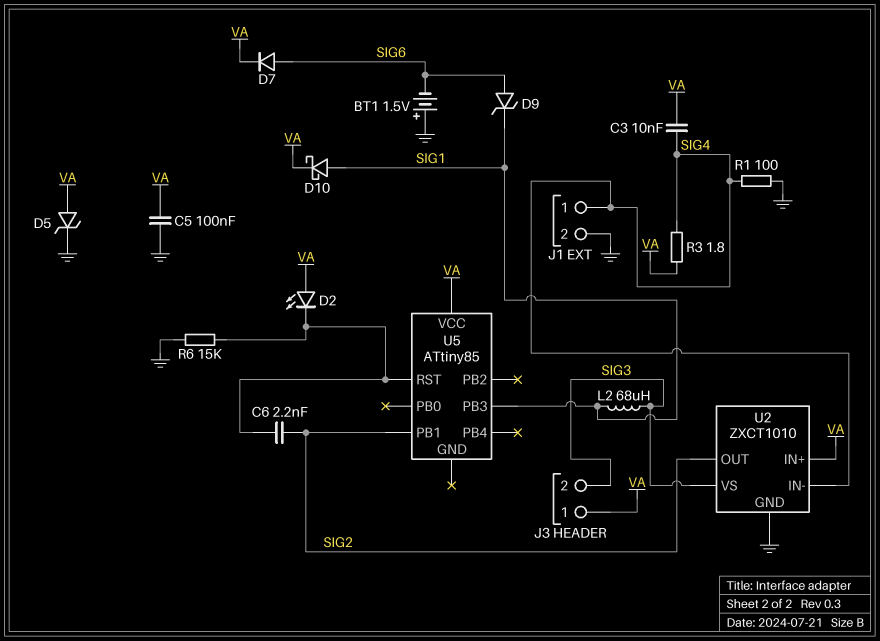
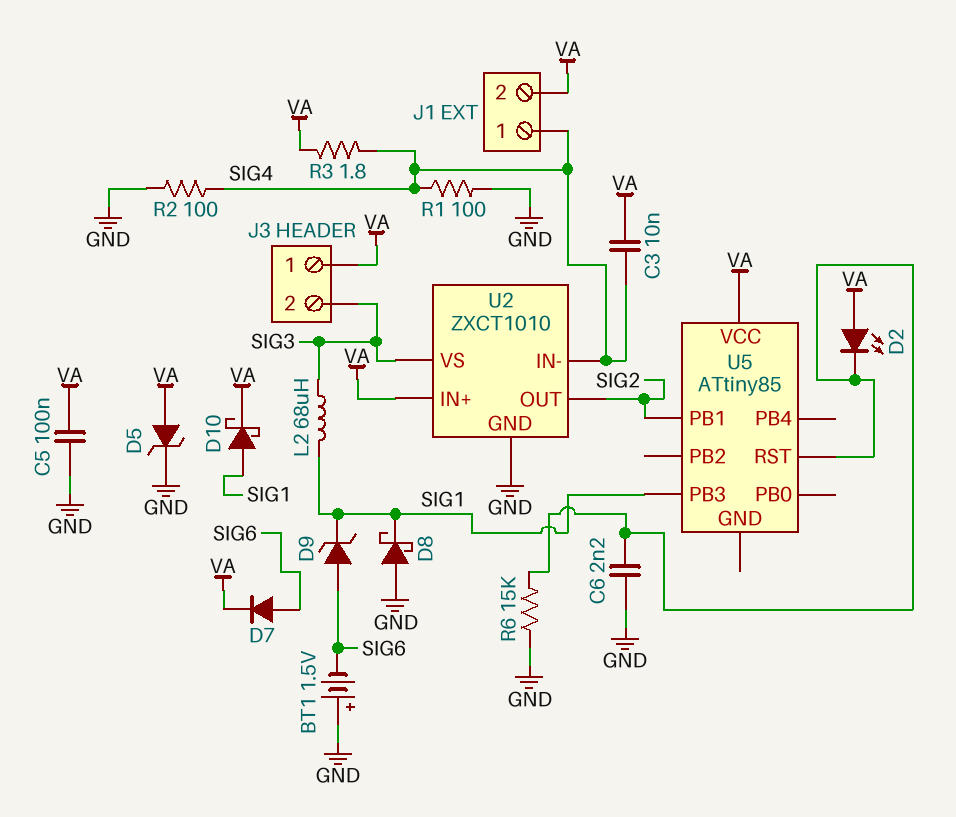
C6: 2.2nF (SIG2, U5/RST) -> 2.2nF (GND, U5/RST)
D8: none -> schottky (A GND, K SIG1)
J1 pin 2: GND -> VA
R2: none -> 100 (GND, SIG4)

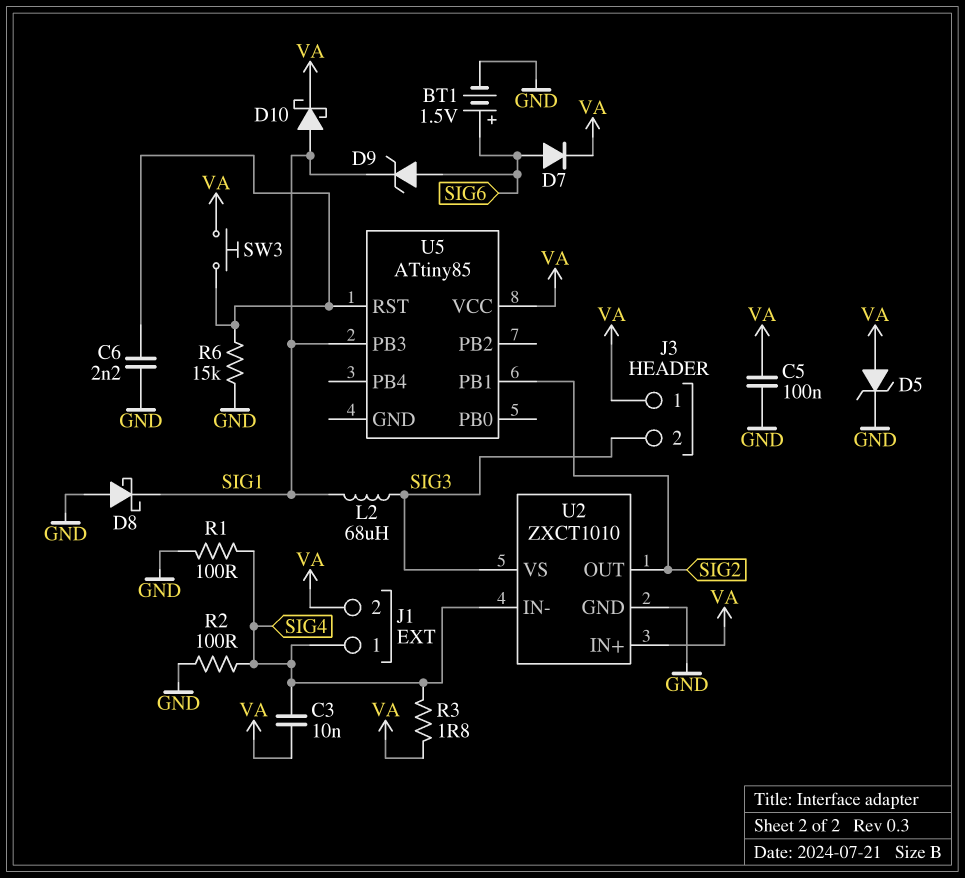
BT1: 1.5V (plus GND, minus SIG6) -> 1.5V (plus SIG6, minus GND)
D2: LED (A VA, K U5/RST) -> none
SW3: none -> button (U5/RST, VA)

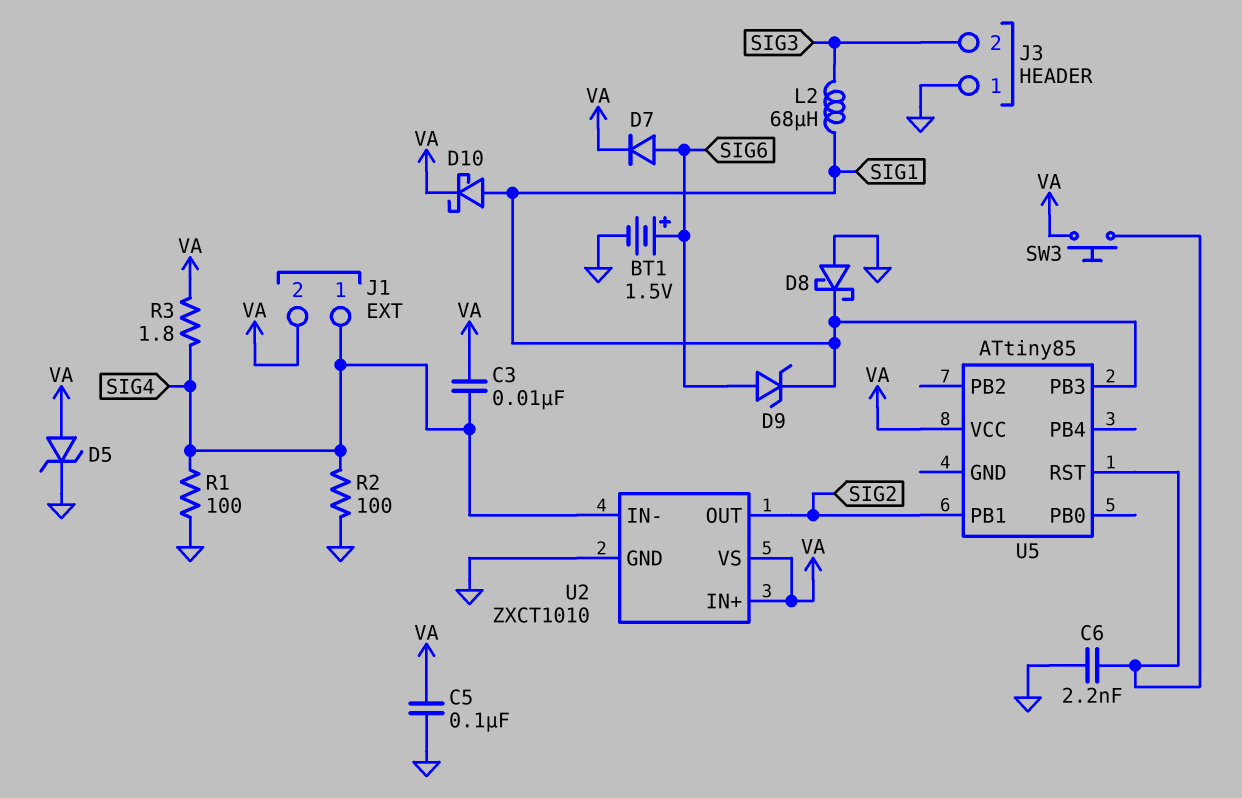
J3 pin 1: VA -> GND
R6: 15k (GND, U5/RST) -> none
U2 pin VS: SIG3 -> VA

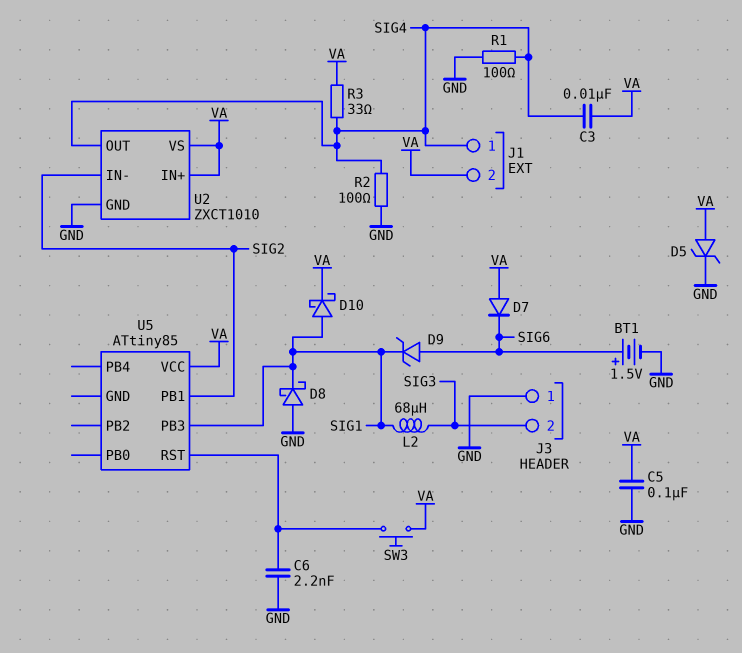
D7: diode (A SIG6, K VA) -> diode (A VA, K SIG6)
R3: 1.8 (SIG4, VA) -> 33 (SIG4, VA)
U2 pin IN-: SIG4 -> SIG2
U2 pin OUT: SIG2 -> SIG4

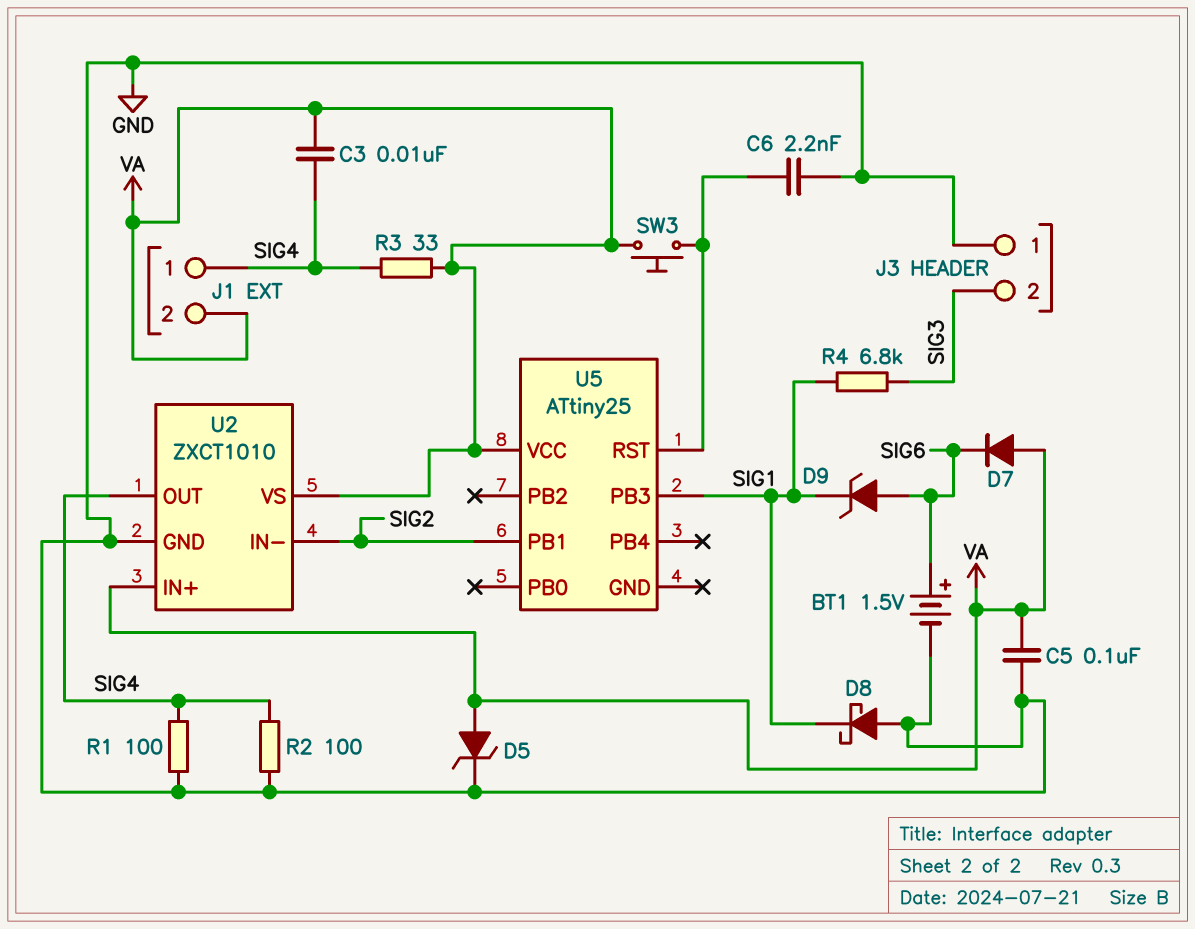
D10: schottky (A SIG1, K VA) -> none
L2: 68uH (SIG1, SIG3) -> none
R4: none -> 6.8k (SIG1, SIG3)
U5: ATtiny85 -> ATtiny25

